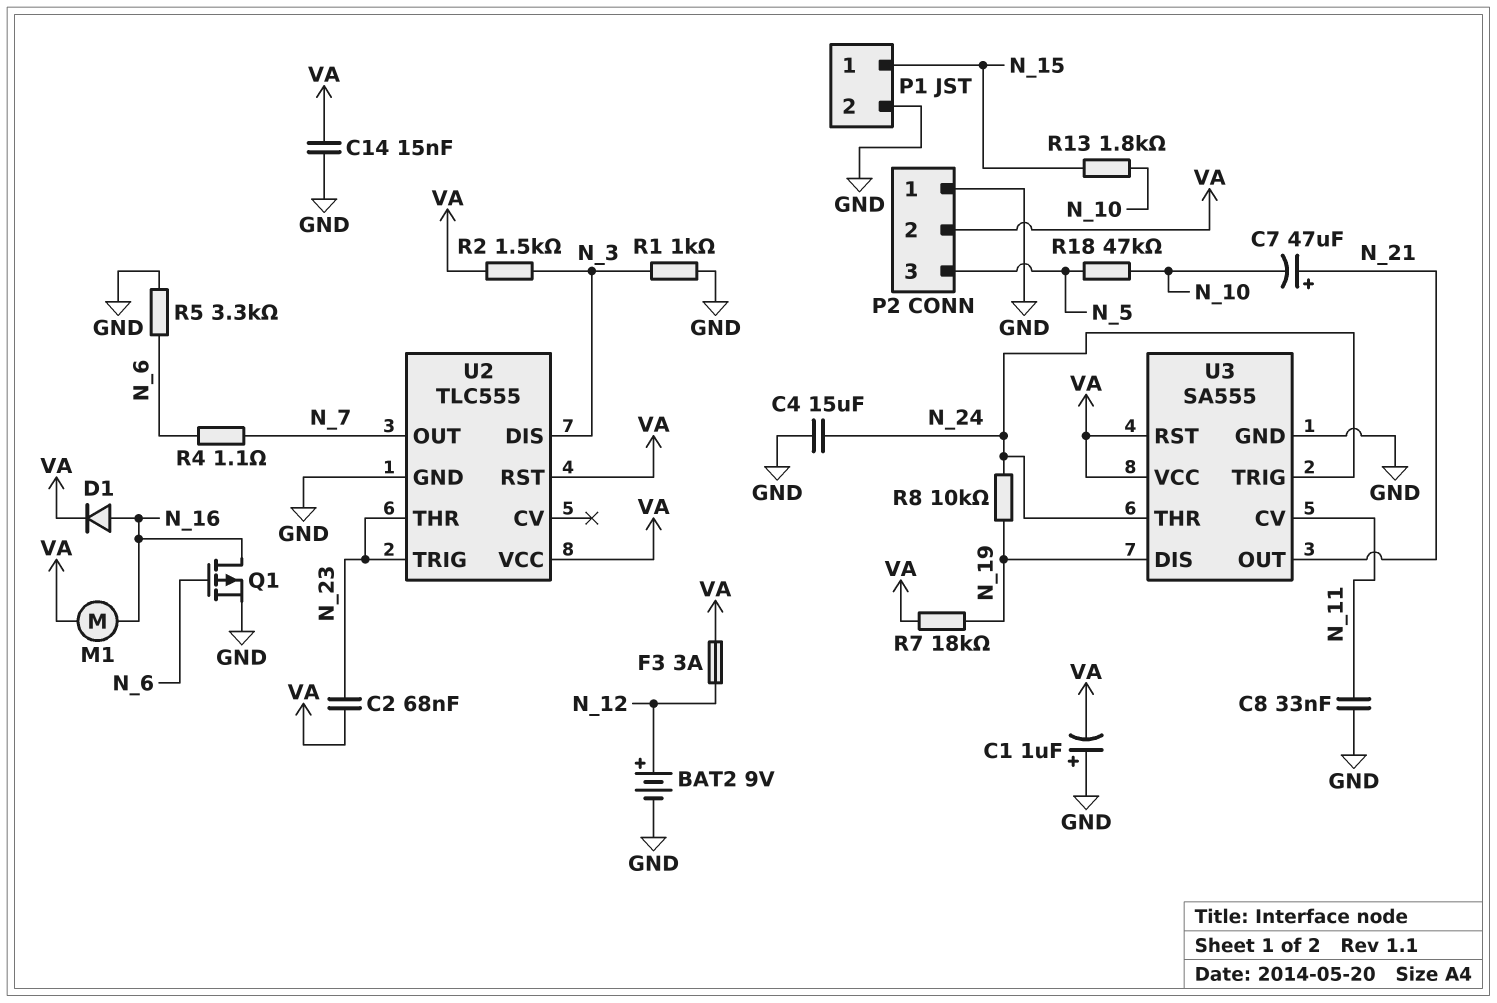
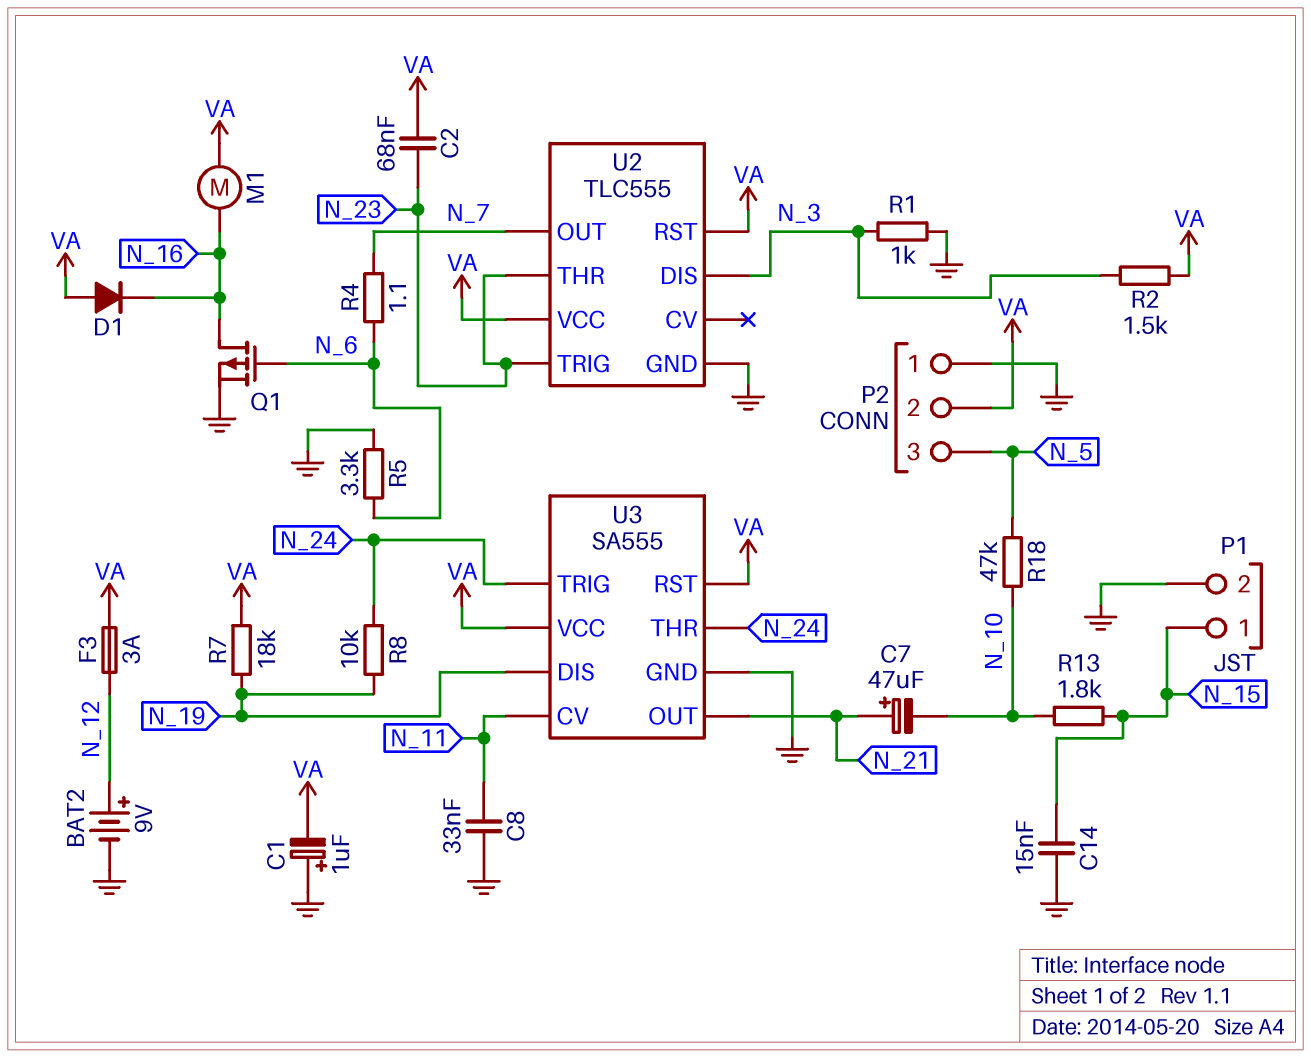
C4: 15uF (GND, N_24) -> none
C14: 15nF (GND, VA) -> 15nF (GND, N_15)
D1: diode (A N_16, K VA) -> diode (A VA, K N_16)

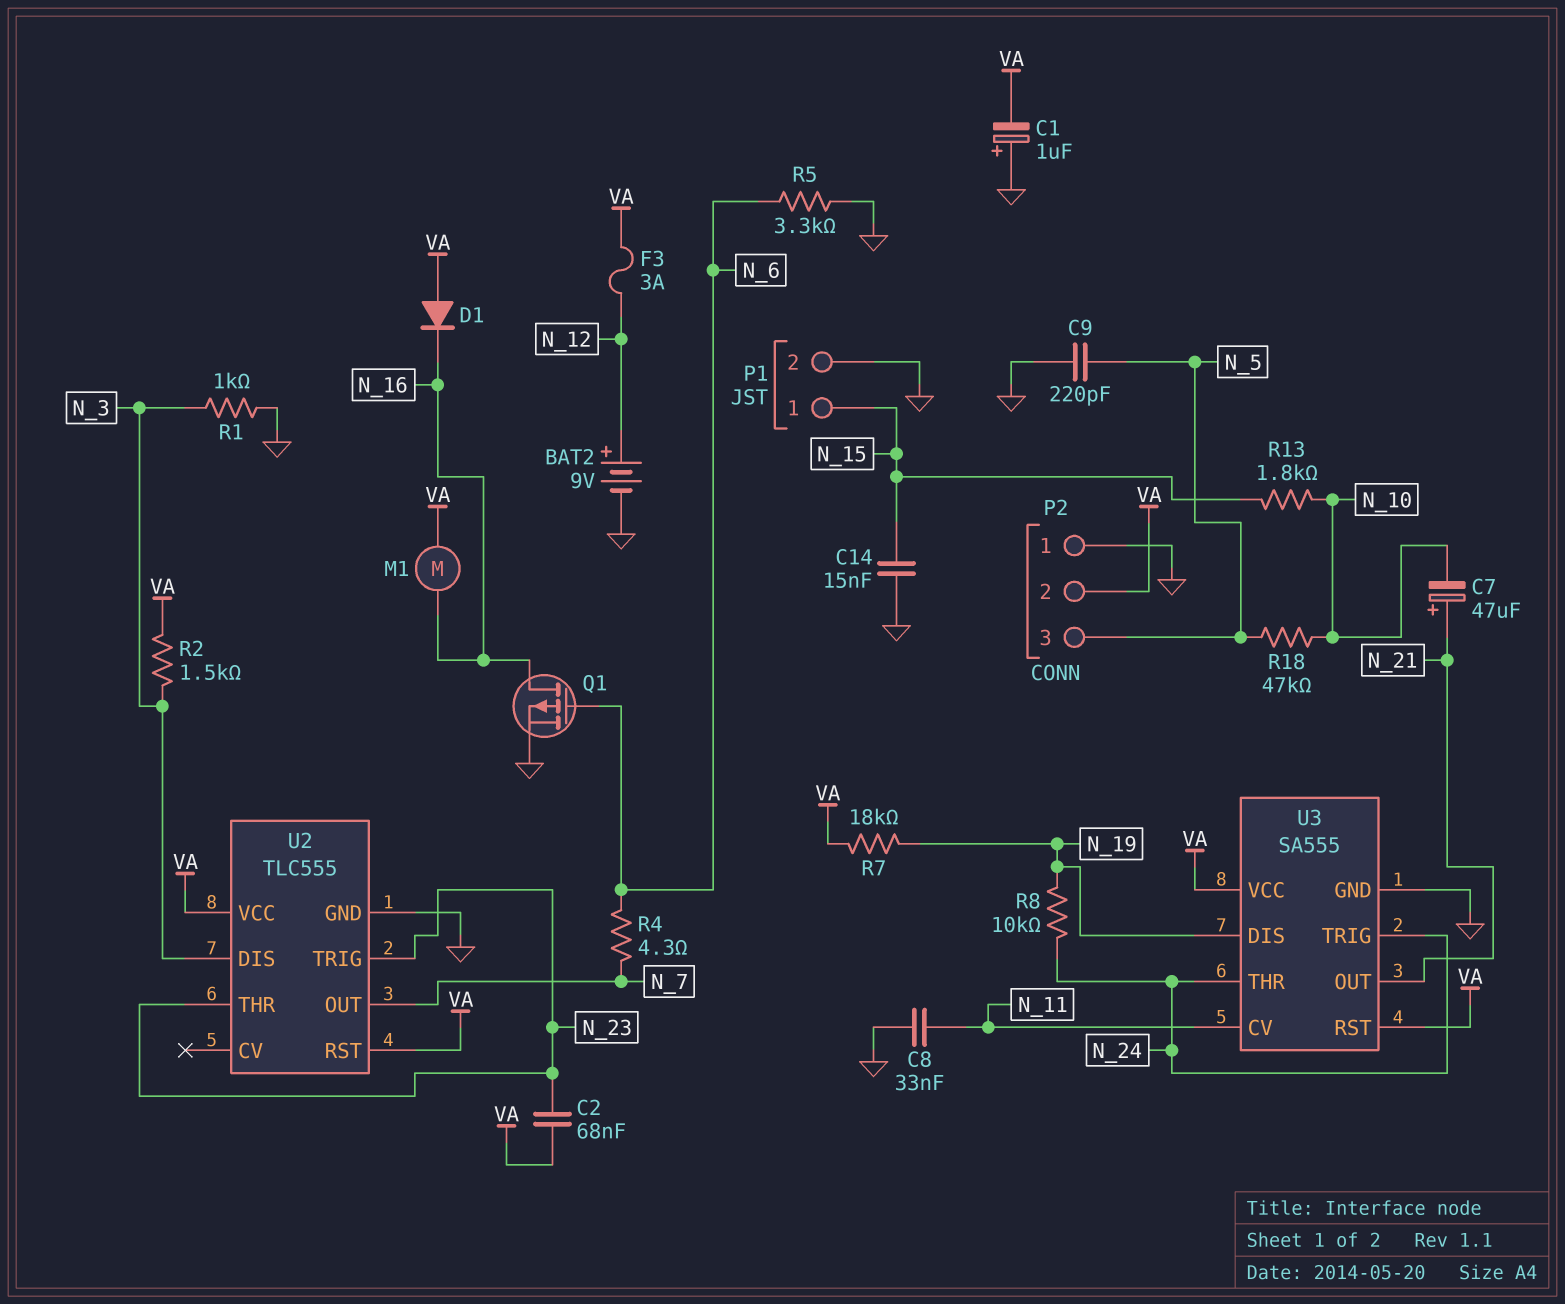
C9: none -> 220pF (GND, N_5)
R4: 1.1 (N_6, N_7) -> 4.3 (N_6, N_7)

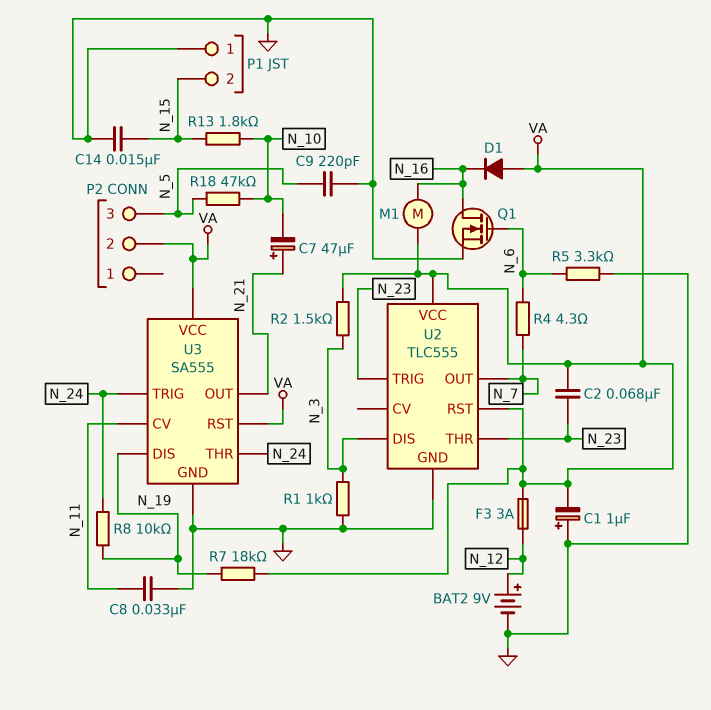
P1 pin 1: N_15 -> GND
P1 pin 2: GND -> N_15
P2 pin 1: GND -> none
Q1: PMOS (G N_6, D N_16, S GND) -> NMOS (G N_6, D N_16, S GND)

